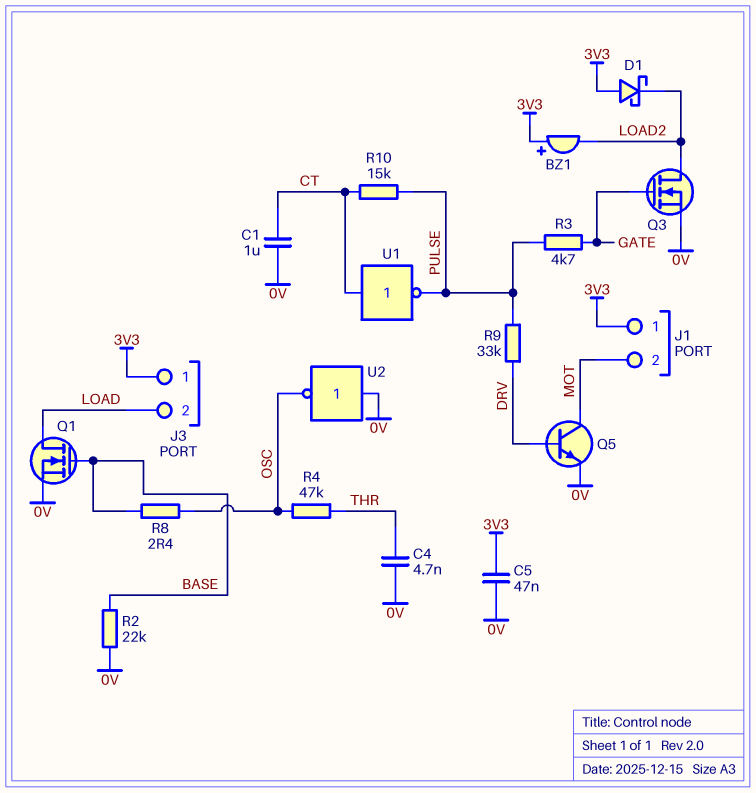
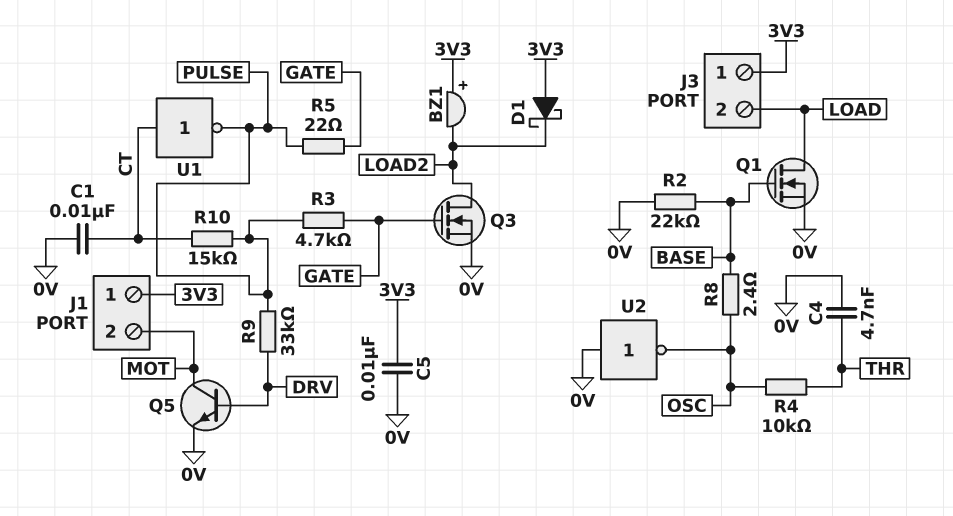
C1: 1uF (0V, CT) -> 10nF (0V, CT)
C5: 47nF (0V, 3V3) -> 10nF (0V, 3V3)
R4: 47k (OSC, THR) -> 10k (OSC, THR)
R5: none -> 22 (GATE, PULSE)

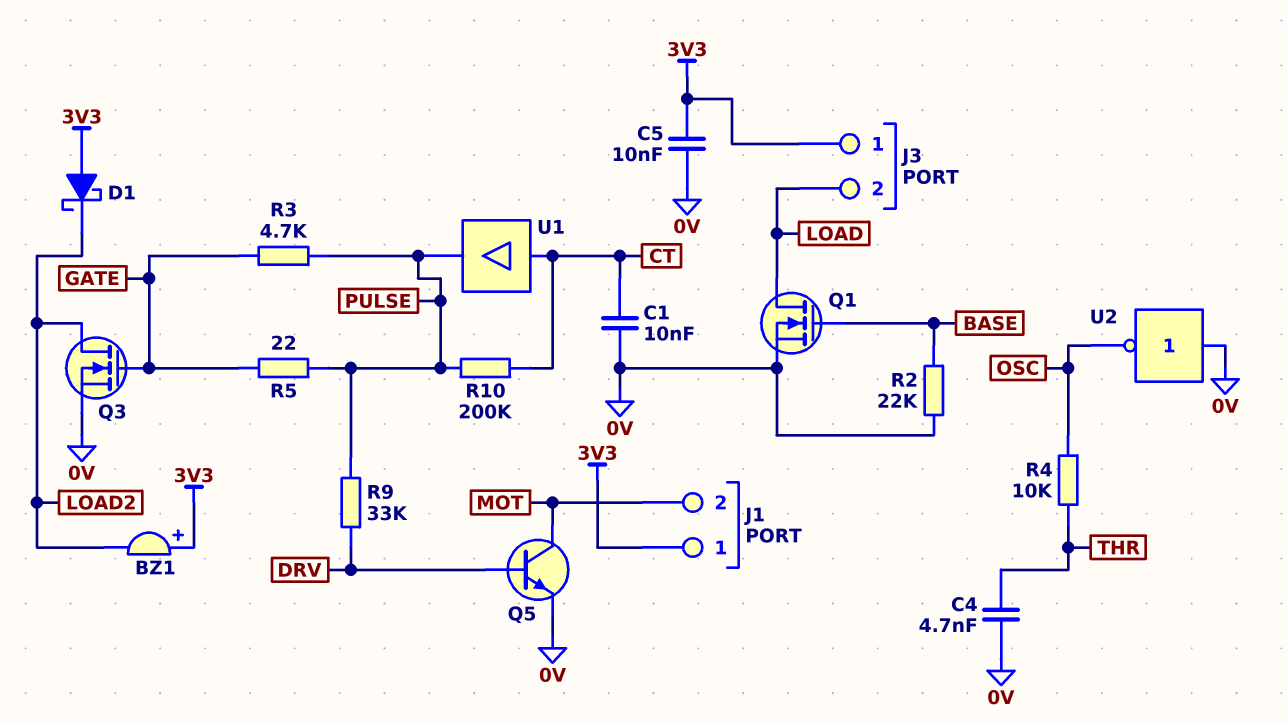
R8: 2.4 (BASE, OSC) -> none
R10: 15k (CT, PULSE) -> 200k (CT, PULSE)
U1: NOT (in CT, out PULSE) -> buffer (in CT, out PULSE)

